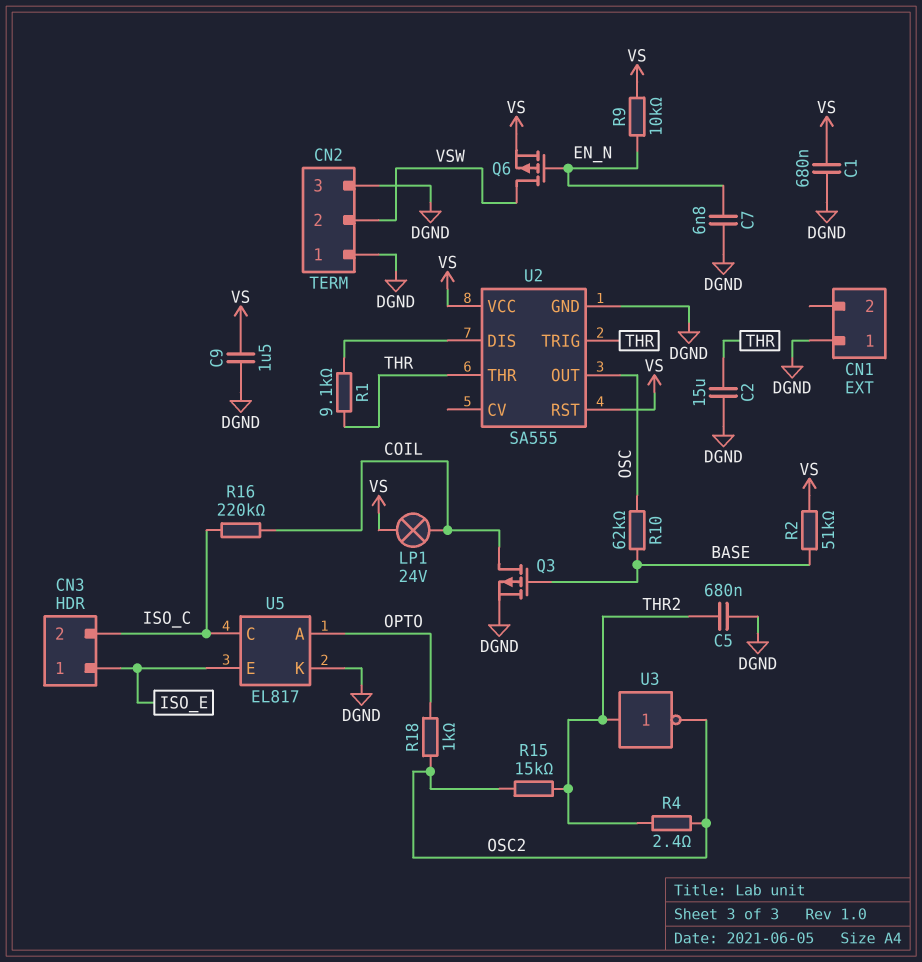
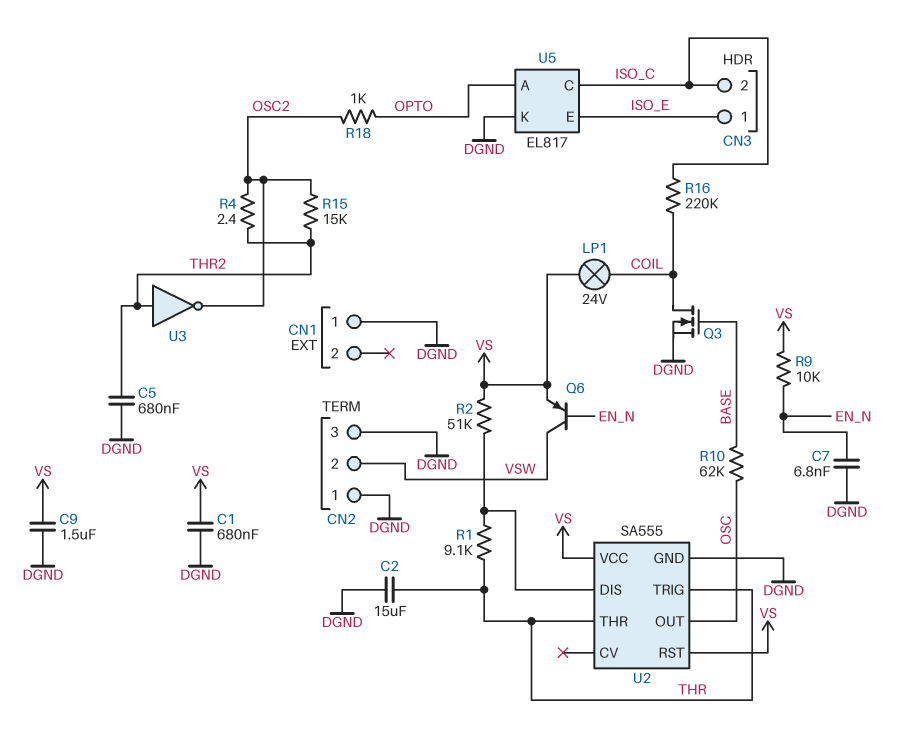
Q3: PMOS (G BASE, D COIL, S DGND) -> NMOS (G BASE, D COIL, S DGND)
Q6: PMOS (G EN_N, D VSW, S VS) -> PNP (B EN_N, C VSW, E VS)
R2: 51k (BASE, VS) -> 51k (U2/DIS, VS)

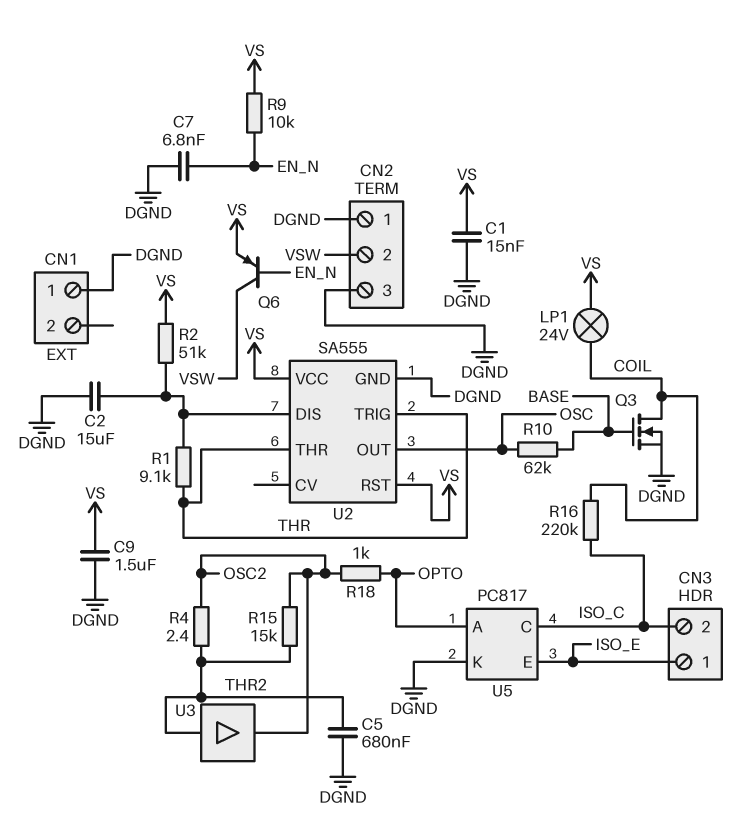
C1: 680nF (DGND, VS) -> 15nF (DGND, VS)
C2: 15uF (DGND, THR) -> 15uF (DGND, U2/DIS)
U3: NOT (in THR2, out OSC2) -> buffer (in THR2, out OSC2)
U5: EL817 -> PC817

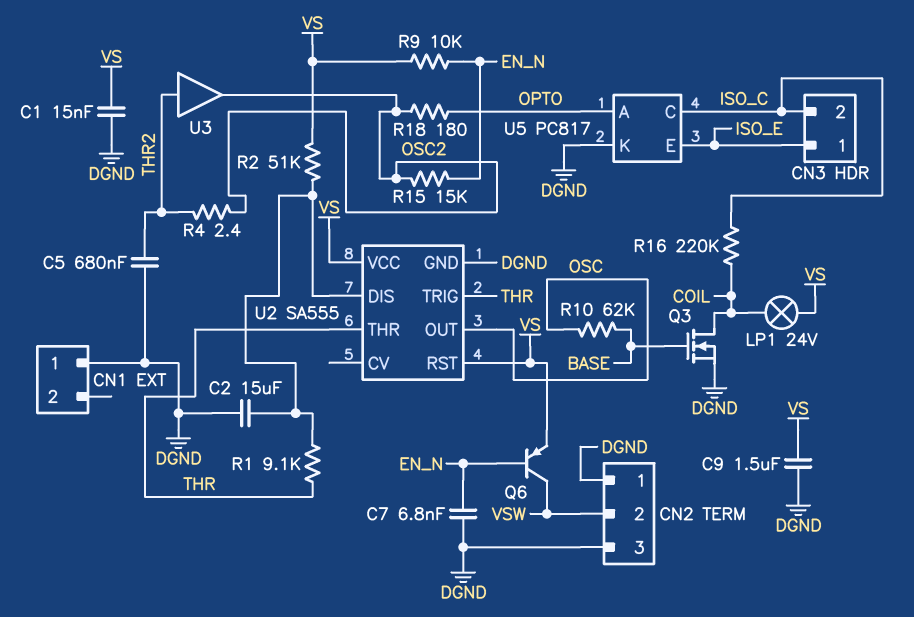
R15: 15k (OSC2, THR2) -> 15k (EN_N, OSC2)
R18: 1k (OPTO, OSC2) -> 180 (OPTO, OSC2)

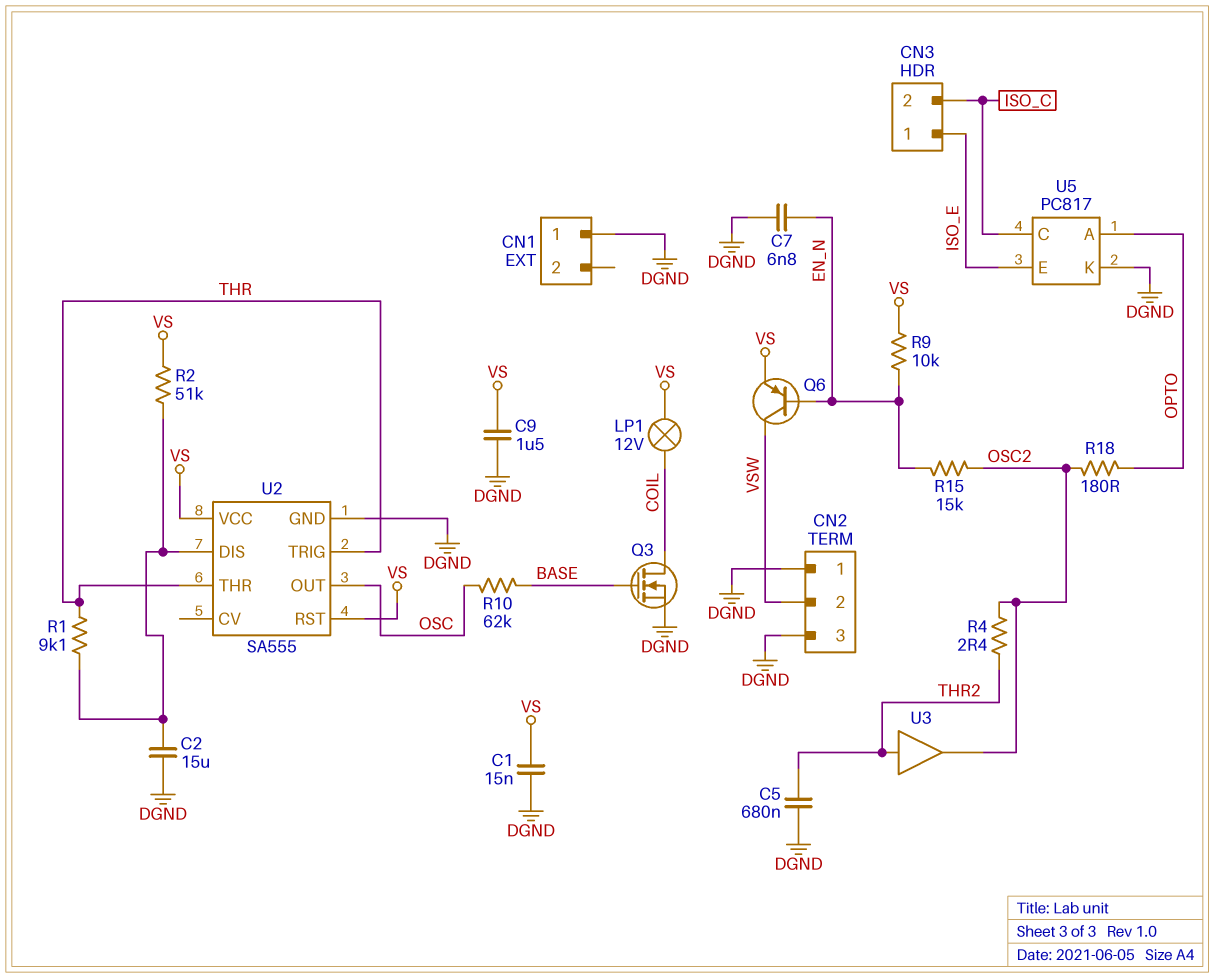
LP1: lamp 24V (COIL, VS) -> lamp 12V (COIL, VS)
R16: 220k (COIL, ISO_C) -> none

